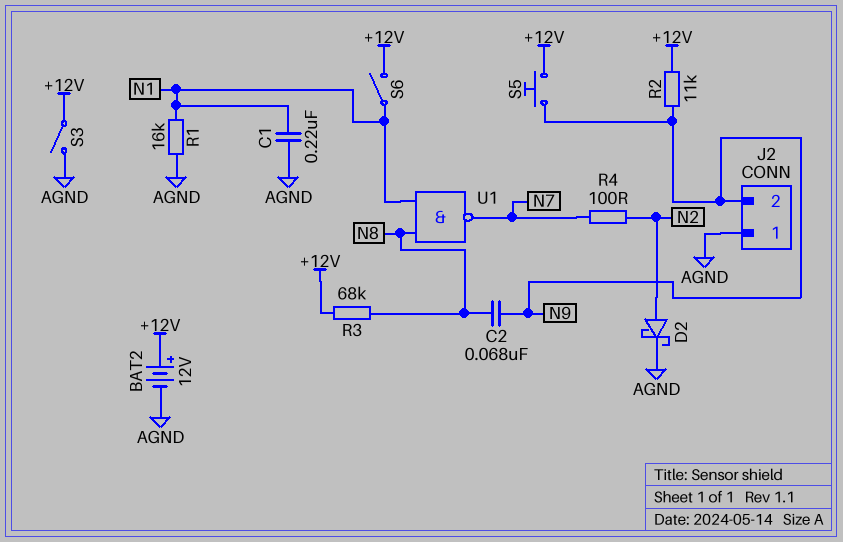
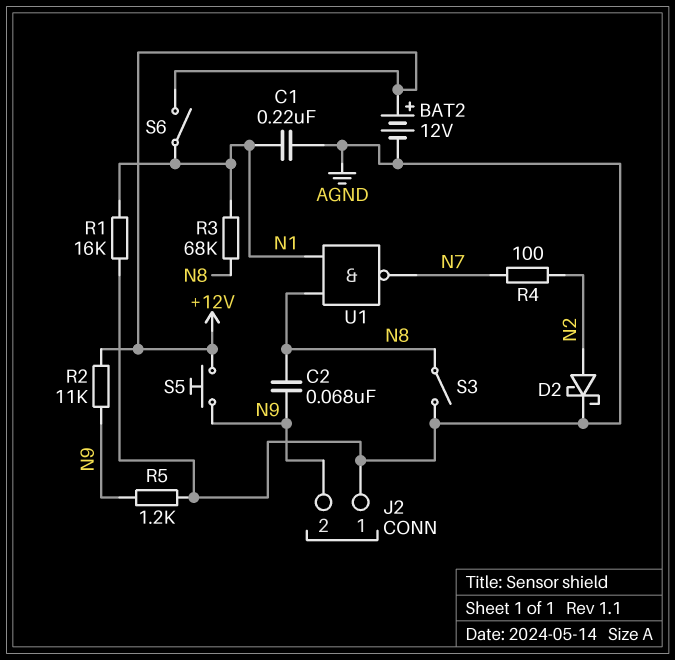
R3: 68k (+12V, N8) -> 68k (N1, N8)
R5: none -> 1.2k (AGND, N9)
S3: switch (+12V, AGND) -> switch (AGND, N8)

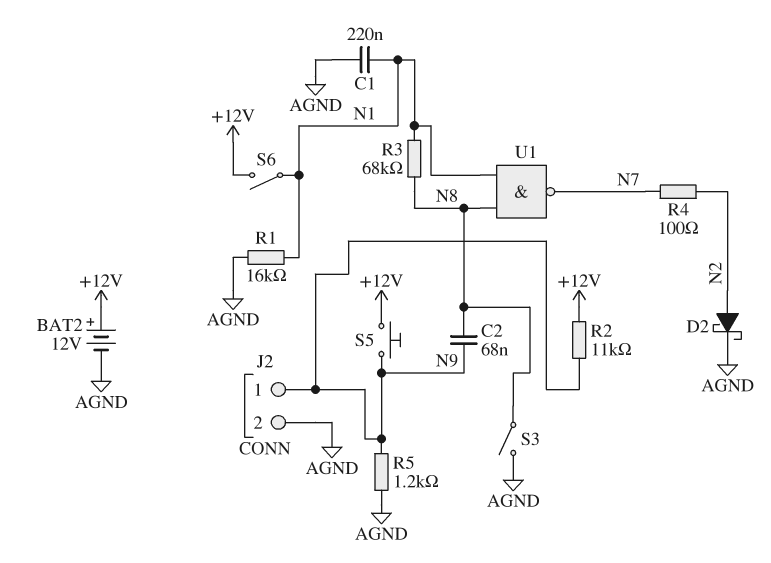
J2 pin 1: AGND -> N9
J2 pin 2: N9 -> AGND

